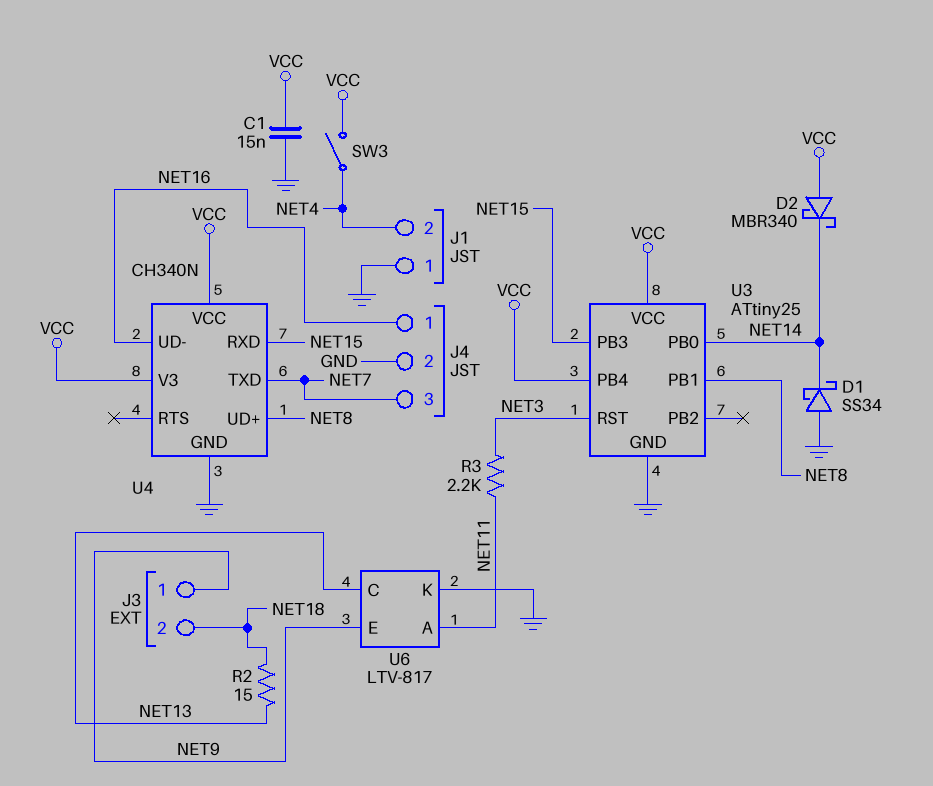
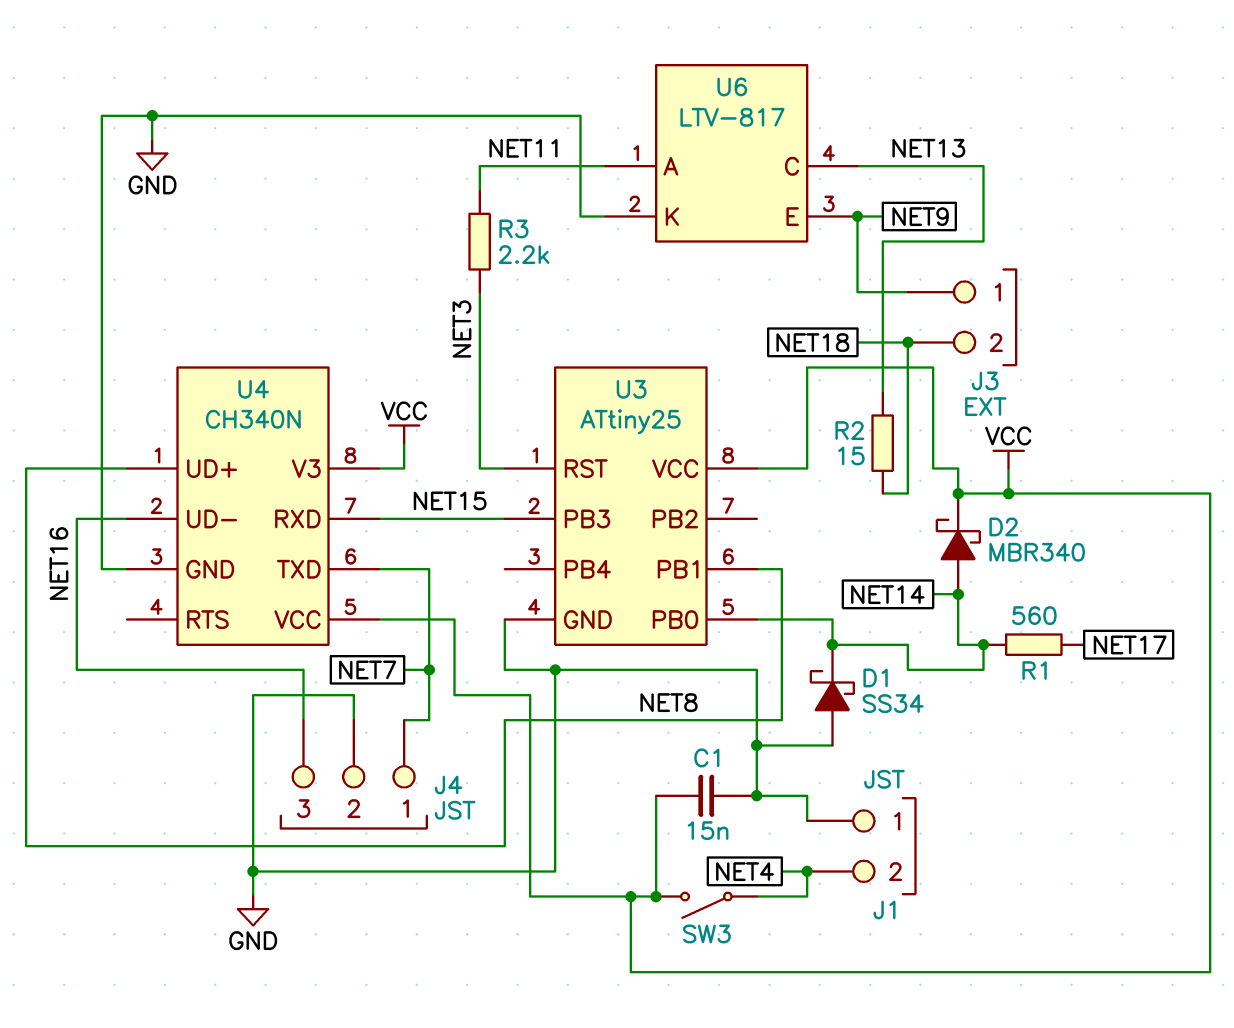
D2: schottky MBR340 (A VCC, K NET14) -> schottky MBR340 (A NET14, K VCC)
J4 pin 1: NET16 -> NET7
J4 pin 3: NET7 -> NET16
R1: none -> 560 (NET14, NET17)
U3 pin PB4: VCC -> none

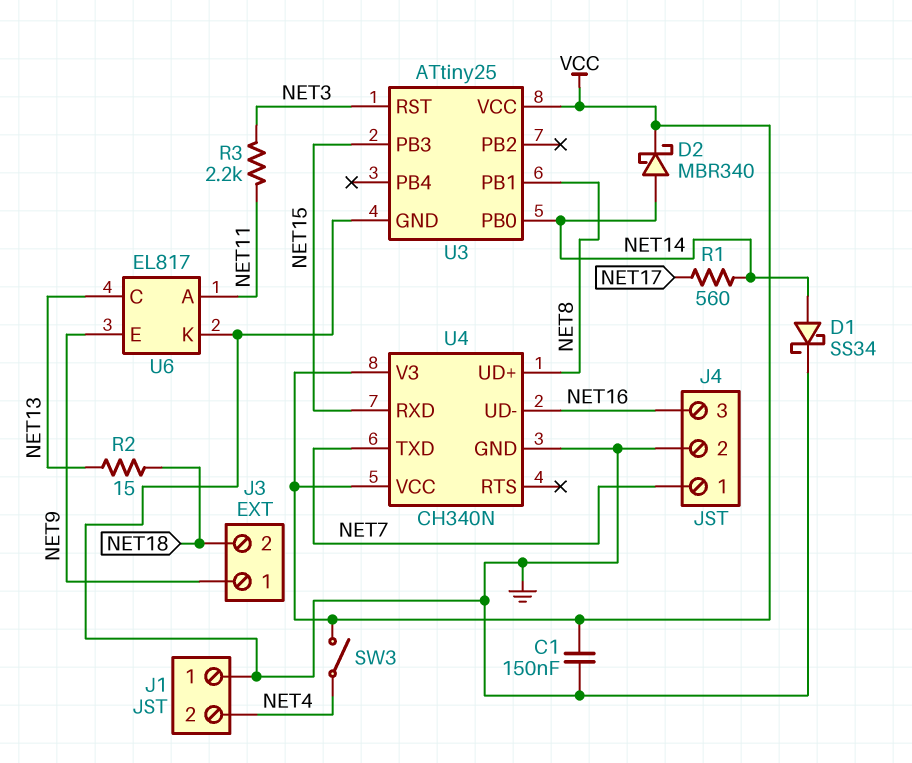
C1: 15nF (GND, VCC) -> 150nF (GND, VCC)
D1: schottky SS34 (A GND, K NET14) -> schottky SS34 (A NET14, K GND)
U6: LTV-817 -> EL817

